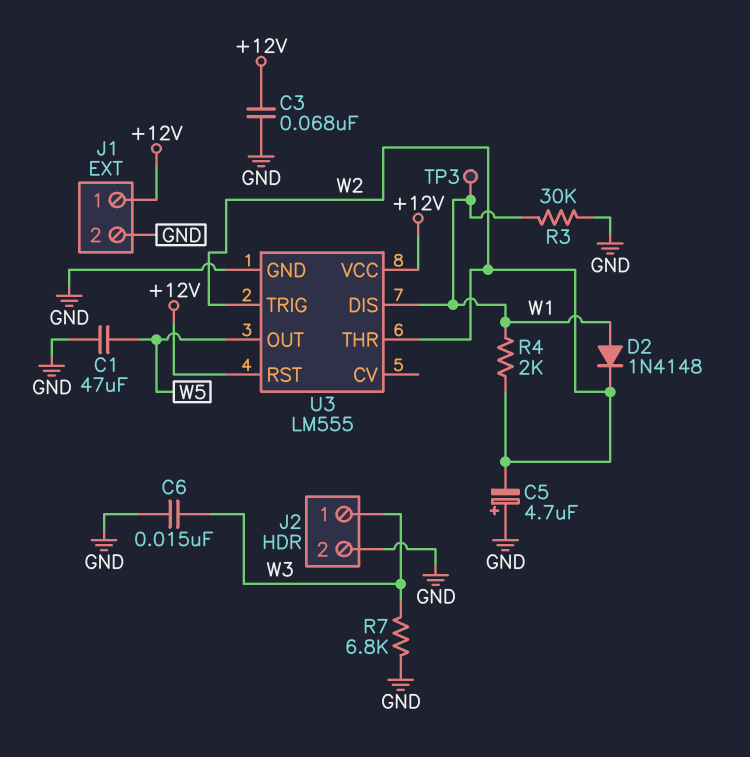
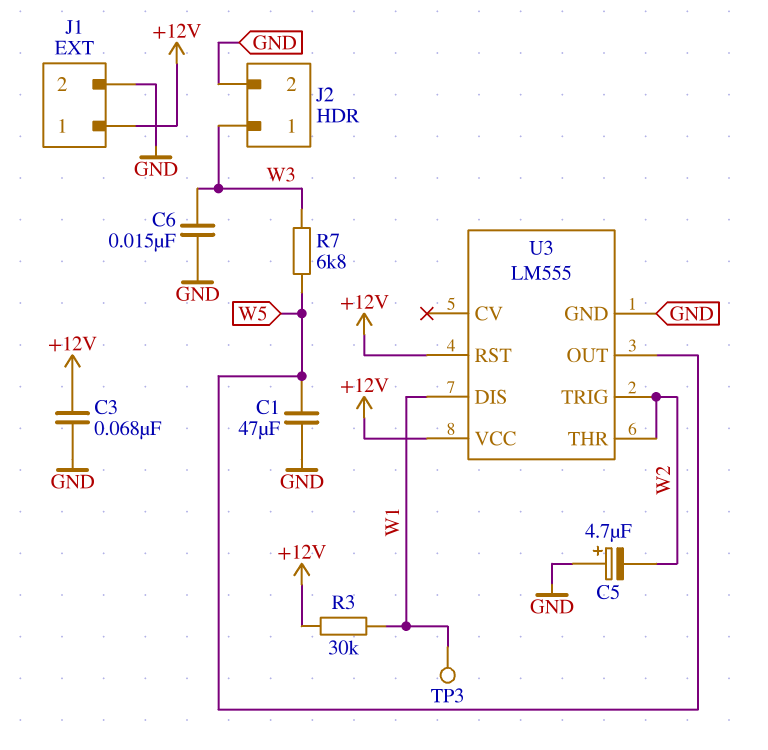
D2: diode 1N4148 (A W1, K W2) -> none
R3: 30k (GND, W1) -> 30k (+12V, W1)
R4: 2k (W1, W2) -> none
R7: 6.8k (GND, W3) -> 6.8k (W3, W5)

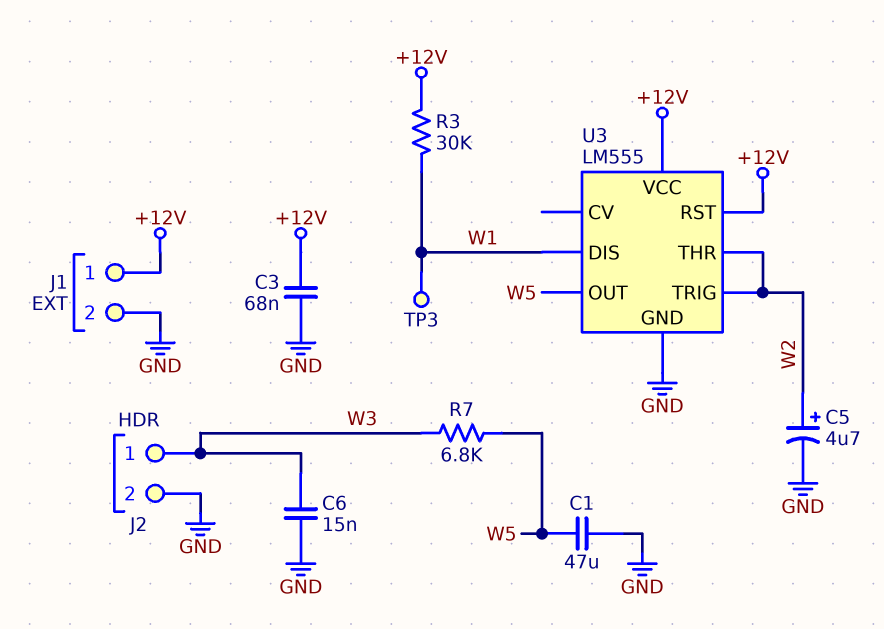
C5: 4.7uF (plus GND, minus W2) -> 4.7uF (plus W2, minus GND)

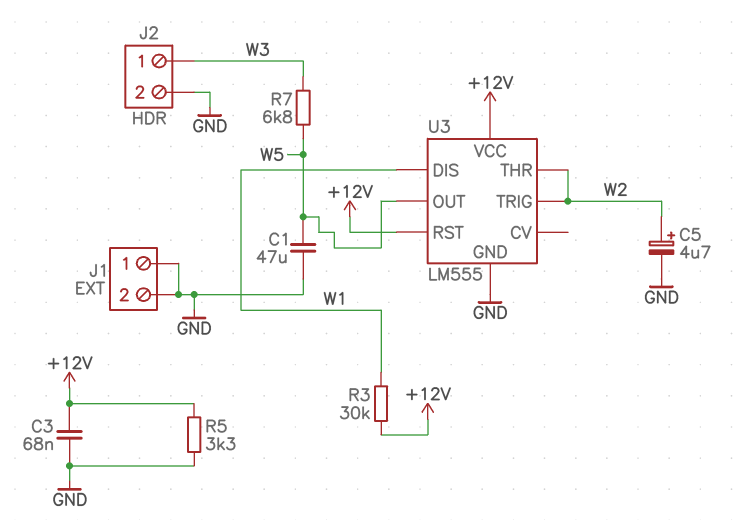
C6: 15nF (GND, W3) -> none
J1 pin 1: +12V -> GND
R5: none -> 3.3k (+12V, GND)
TP3: test point (W1) -> none

